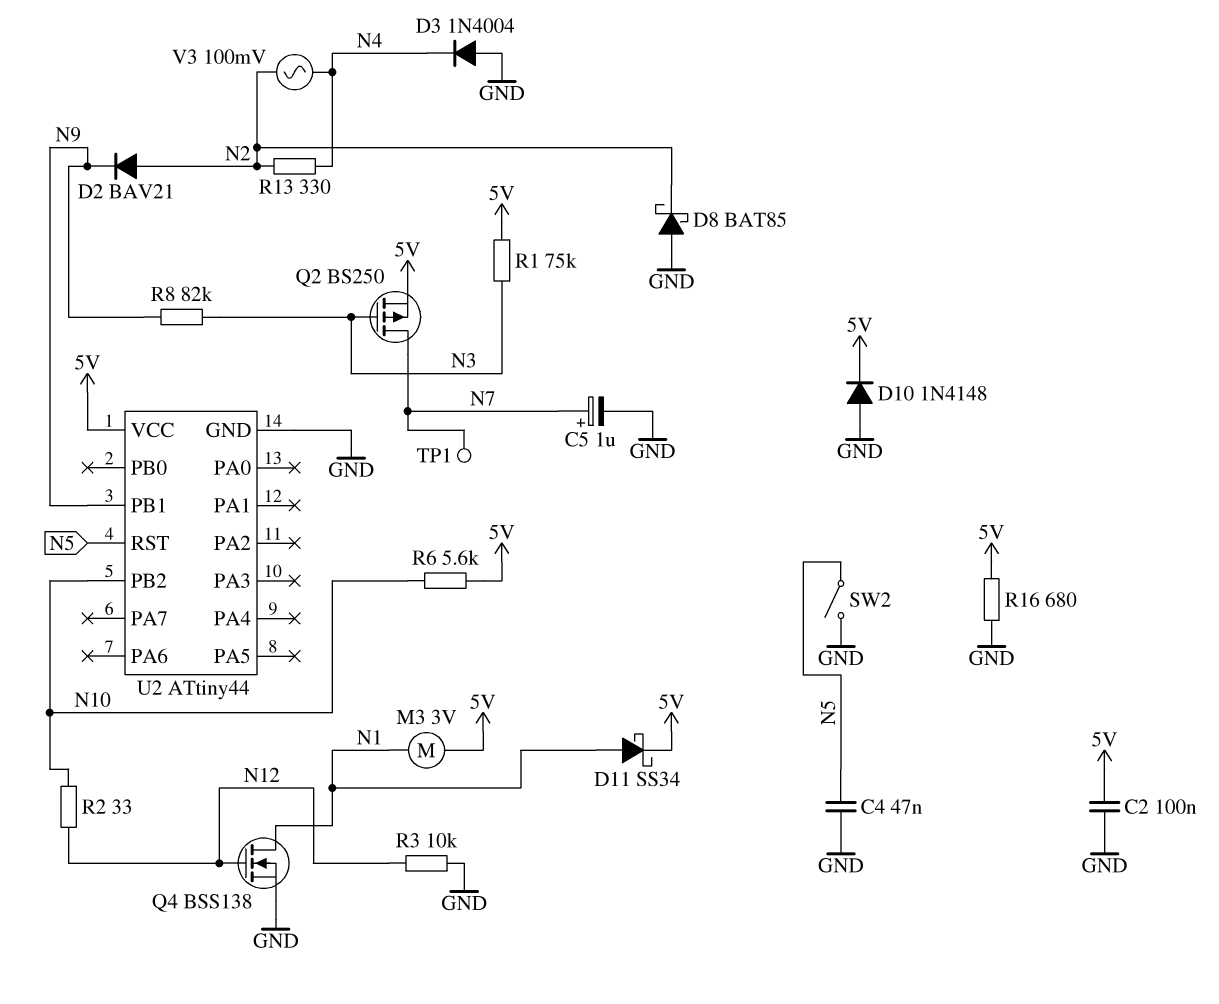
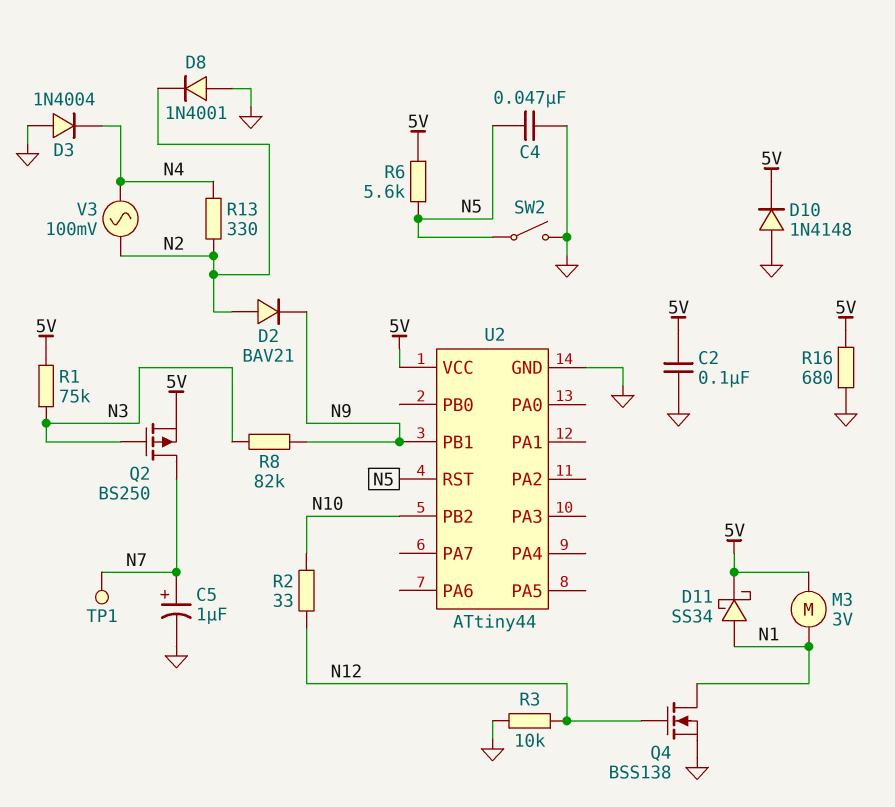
D8: schottky BAT85 (A GND, K N2) -> diode 1N4001 (A GND, K N2)
R6: 5.6k (5V, N10) -> 5.6k (5V, N5)

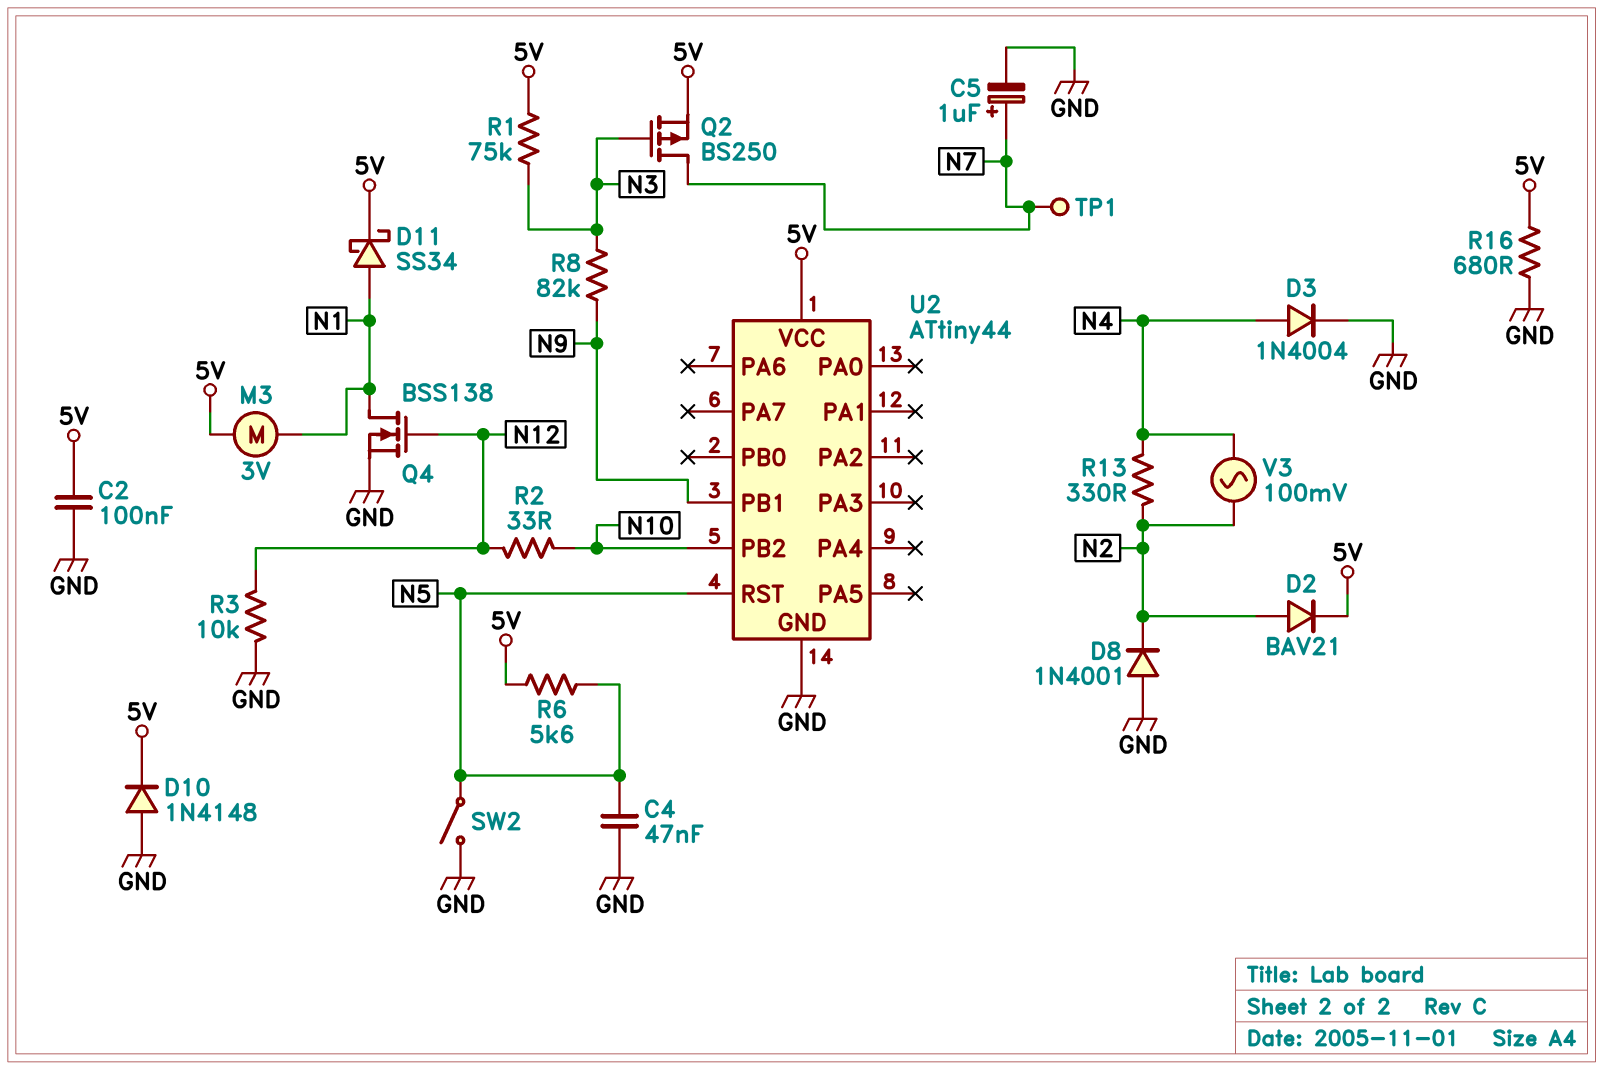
D2: diode BAV21 (A N2, K N9) -> diode BAV21 (A N2, K 5V)
D3: diode 1N4004 (A GND, K N4) -> diode 1N4004 (A N4, K GND)

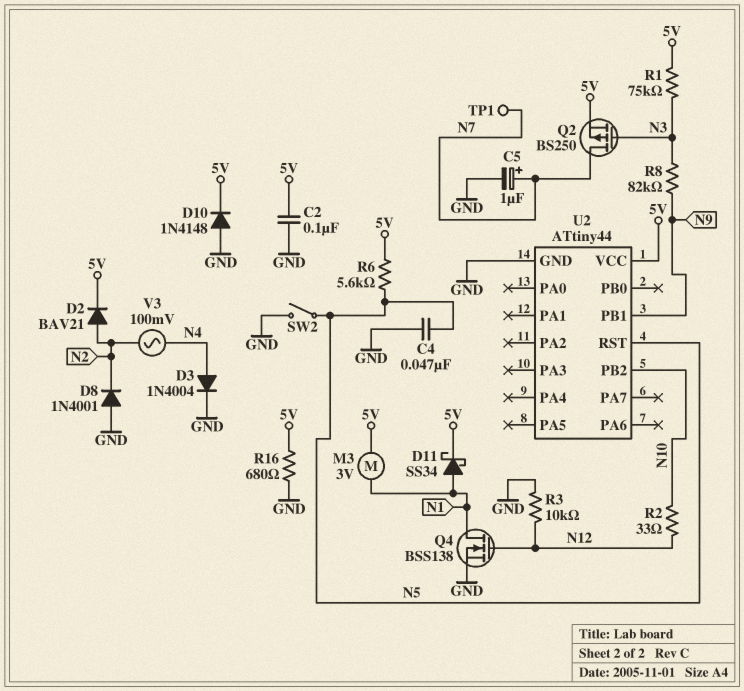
R13: 330 (N2, N4) -> none

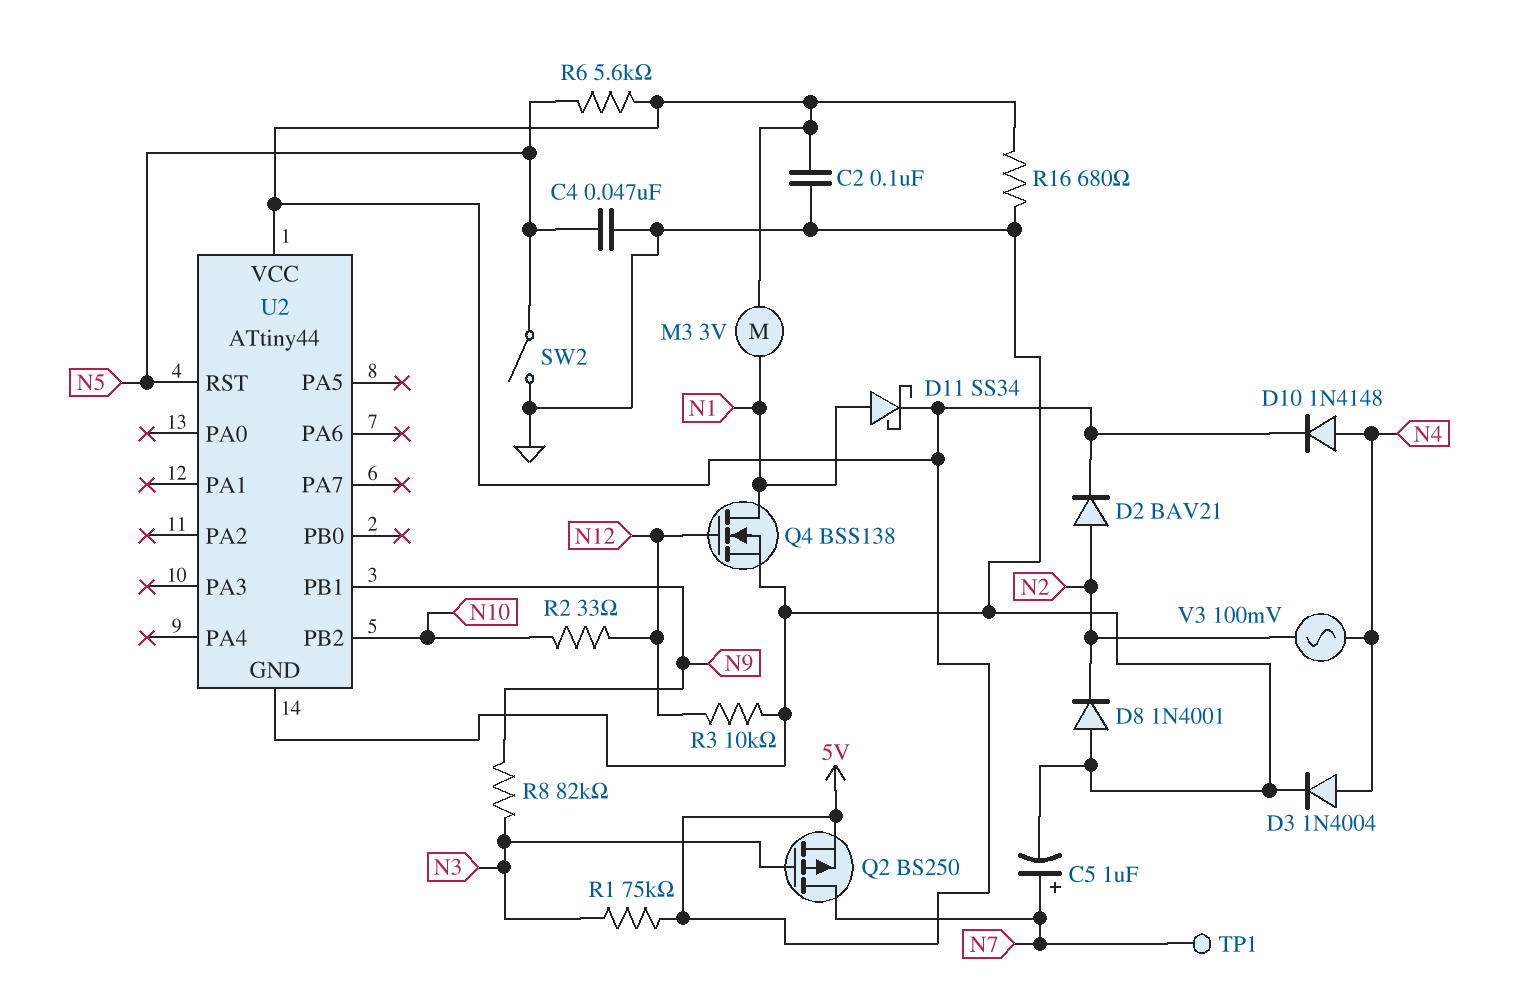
D10: diode 1N4148 (A GND, K 5V) -> diode 1N4148 (A N4, K 5V)

